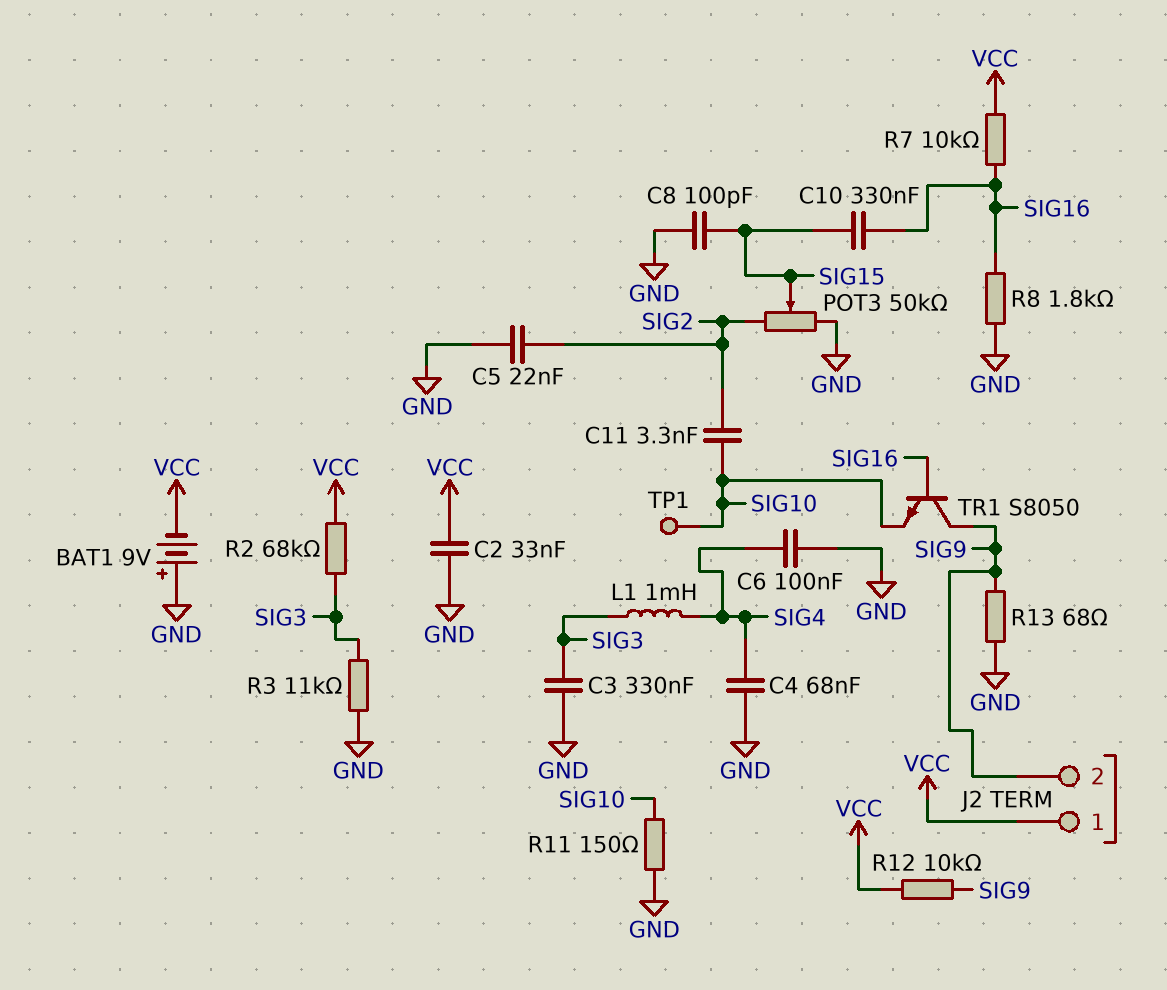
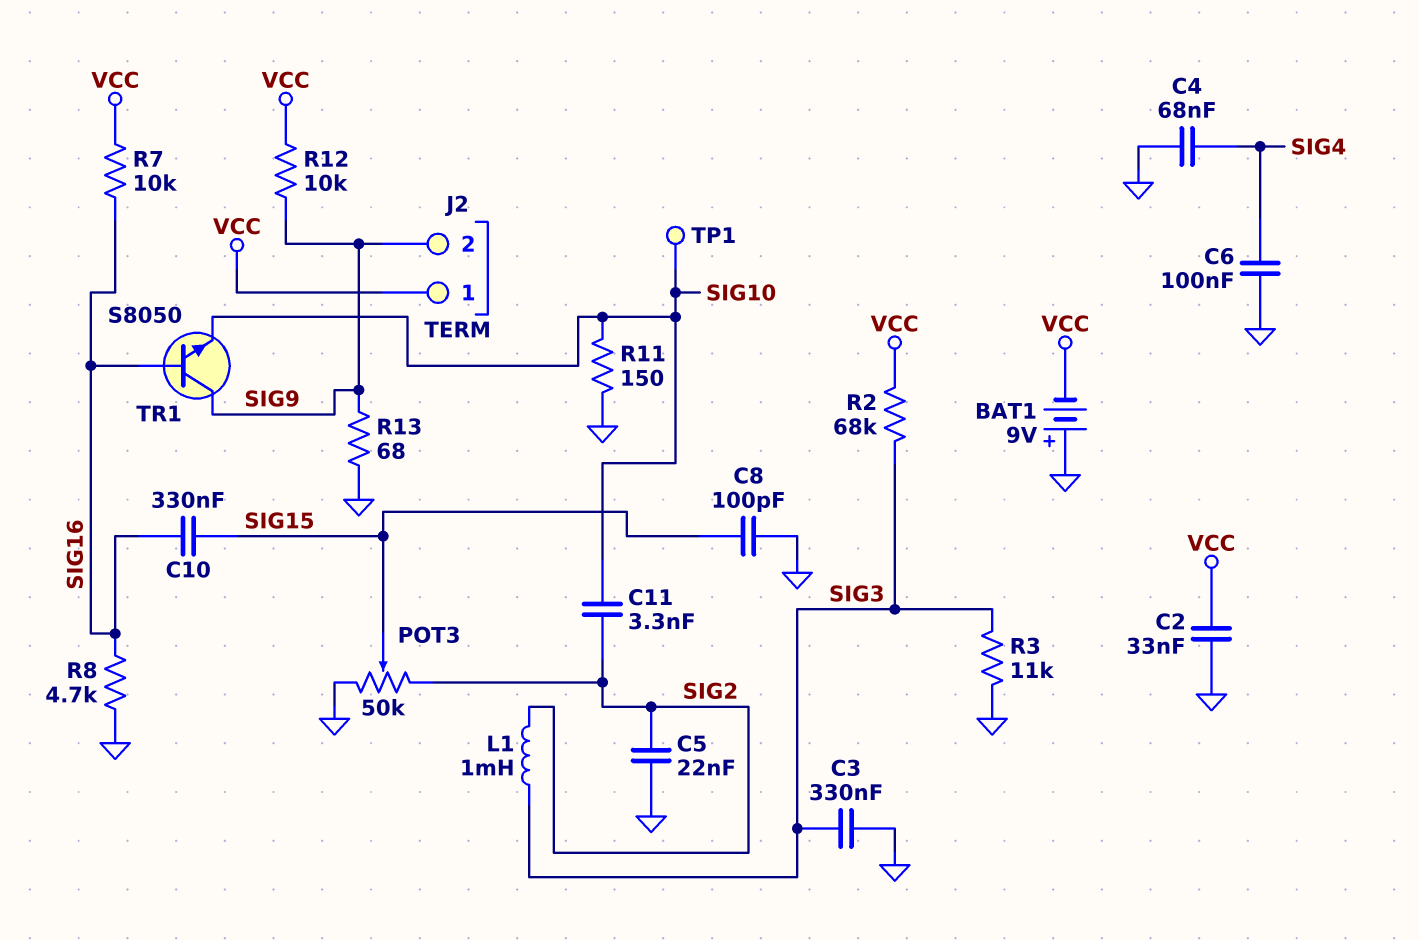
L1: 1mH (SIG3, SIG4) -> 1mH (SIG2, SIG3)
R8: 1.8k (GND, SIG16) -> 4.7k (GND, SIG16)

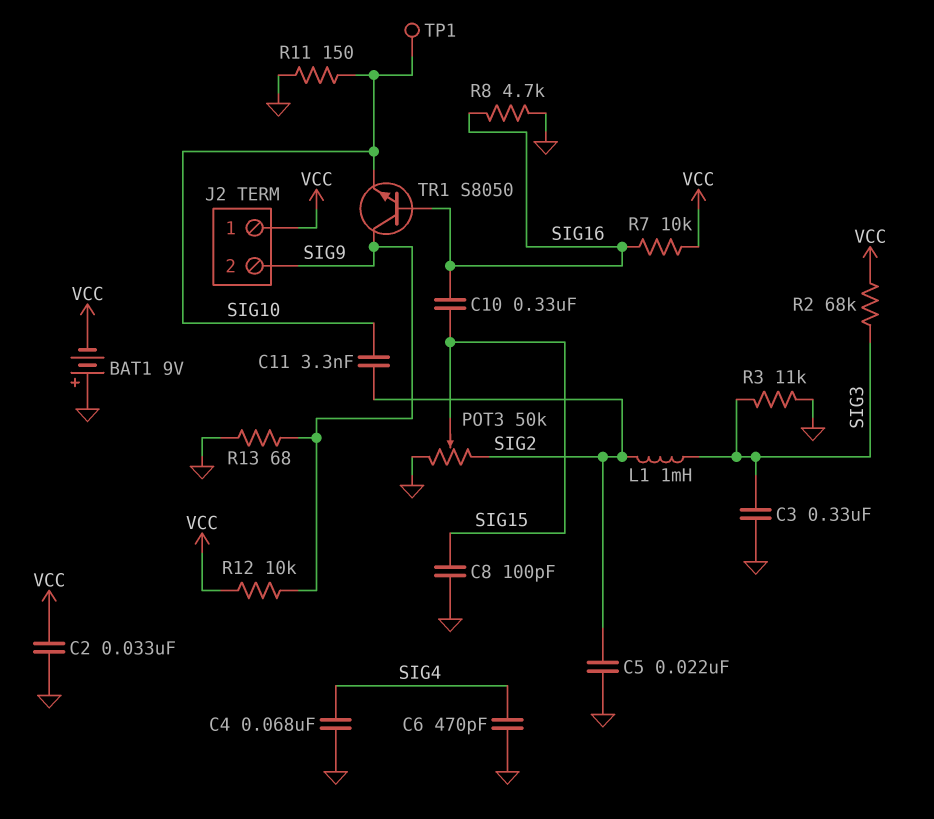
C6: 100nF (GND, SIG4) -> 470pF (GND, SIG4)

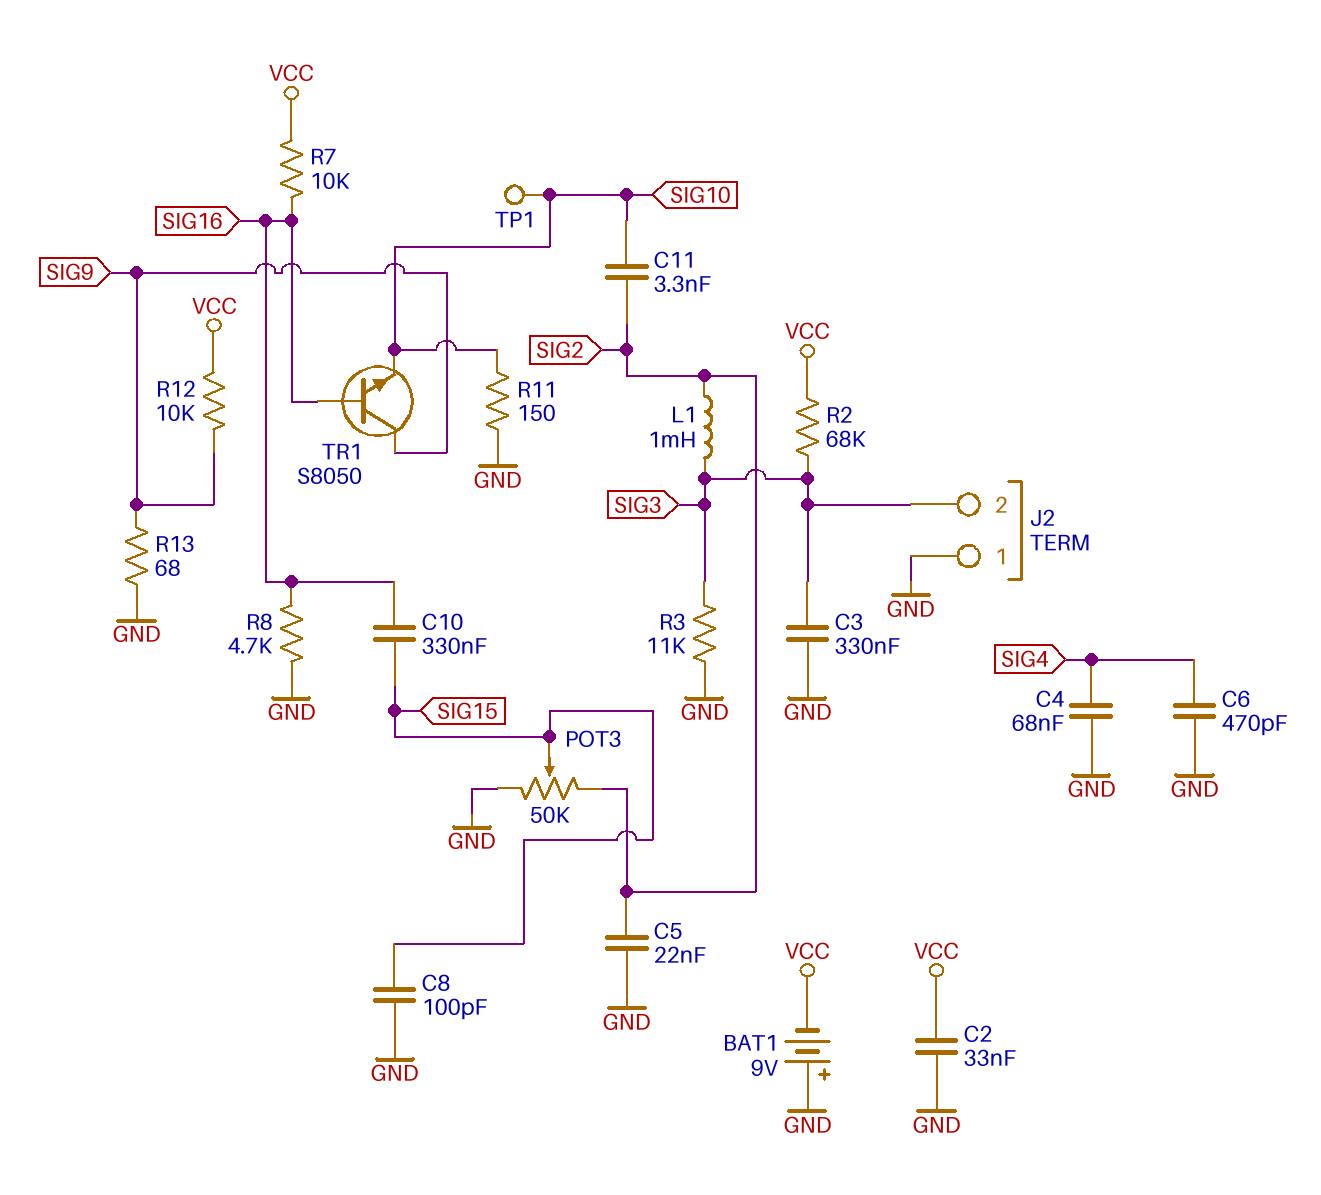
J2 pin 1: VCC -> GND
J2 pin 2: SIG9 -> SIG3

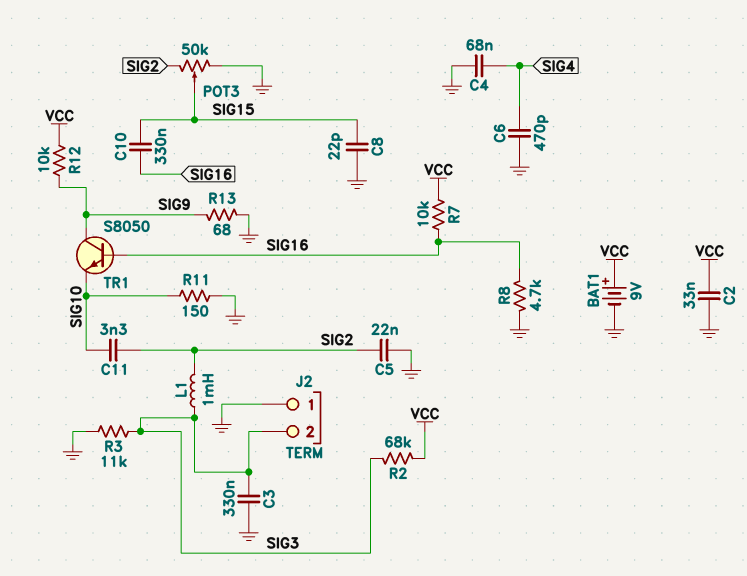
BAT1: 9V (plus GND, minus VCC) -> 9V (plus VCC, minus GND)
C8: 100pF (GND, SIG15) -> 22pF (GND, SIG15)
TP1: test point (SIG10) -> none

